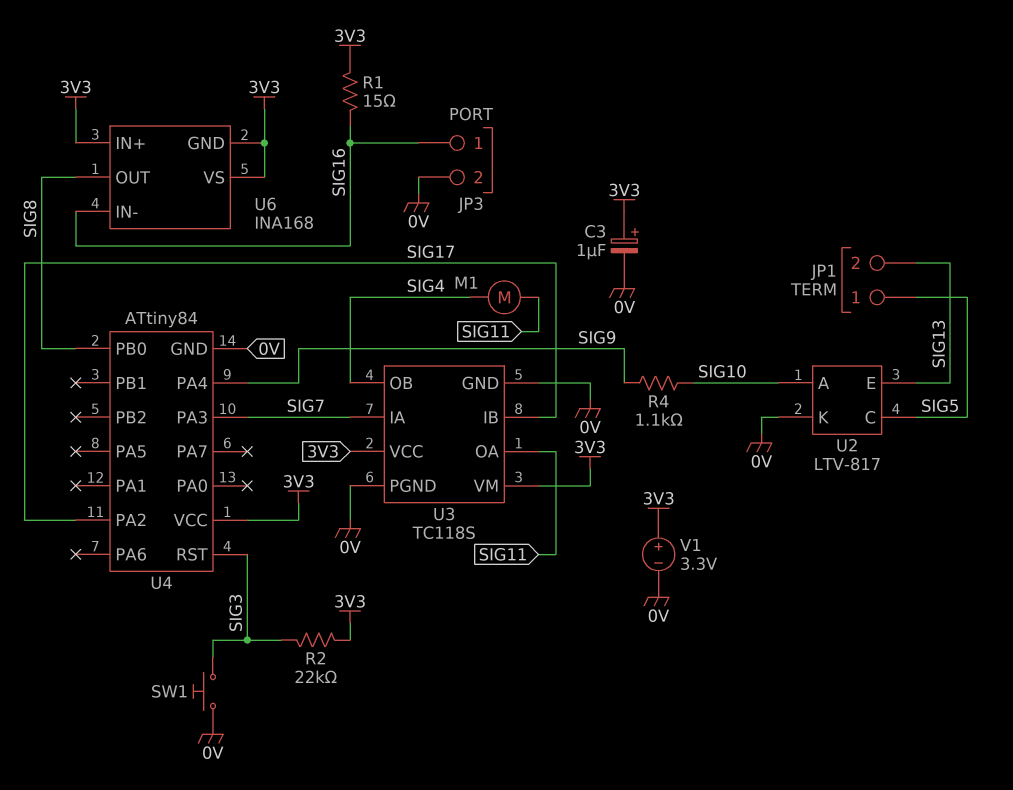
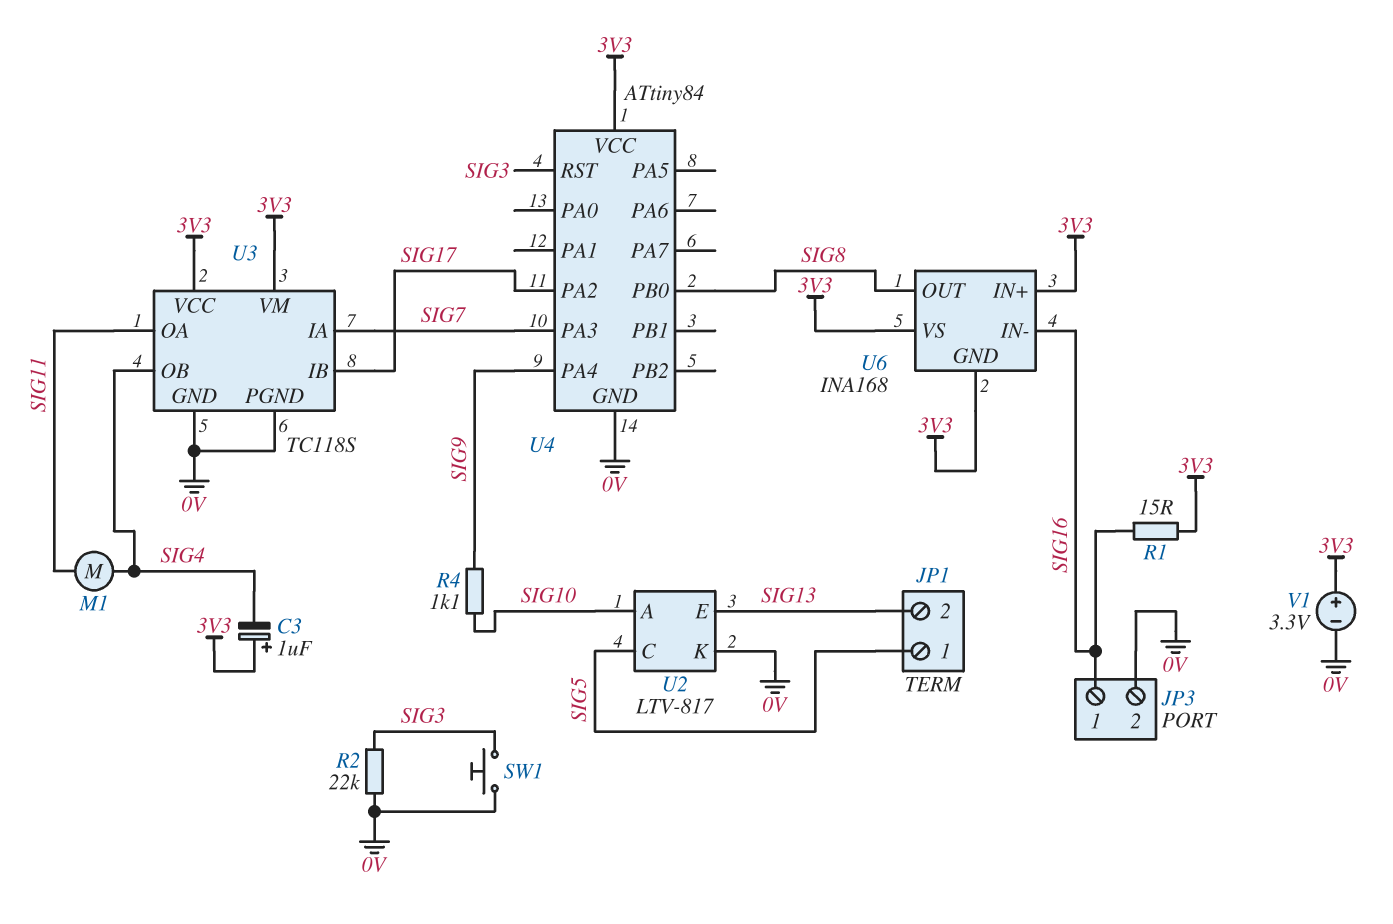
C3: 1uF (plus 3V3, minus 0V) -> 1uF (plus 3V3, minus SIG4)
R2: 22k (3V3, SIG3) -> 22k (0V, SIG3)

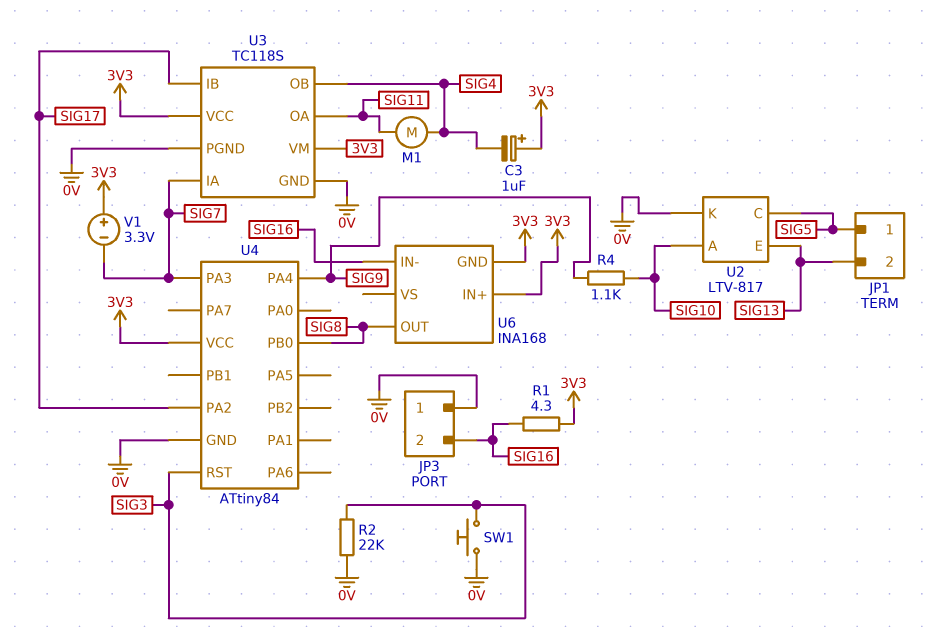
JP3 pin 1: SIG16 -> 0V
JP3 pin 2: 0V -> SIG16
R1: 15 (3V3, SIG16) -> 4.3 (3V3, SIG16)
U6 pin VS: 3V3 -> none
V1: 3.3V (plus 3V3, minus 0V) -> 3.3V (plus 3V3, minus SIG7)

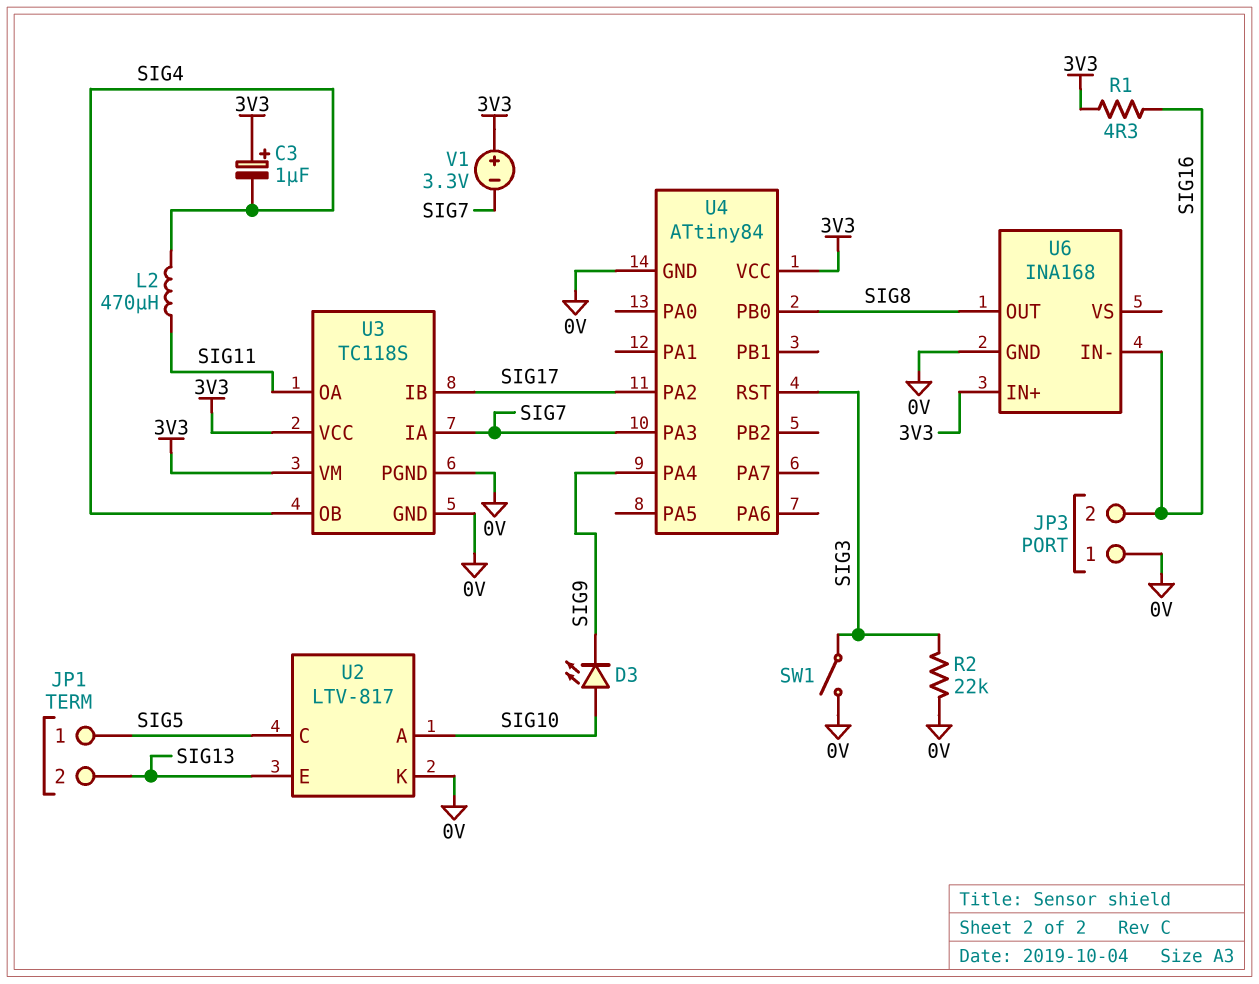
D3: none -> LED (A SIG10, K SIG9)
L2: none -> 470uH (SIG4, SIG11)
M1: motor (SIG4, SIG11) -> none
R4: 1.1k (SIG9, SIG10) -> none
SW1: button (0V, SIG3) -> switch (0V, SIG3)
U6 pin GND: 3V3 -> 0V

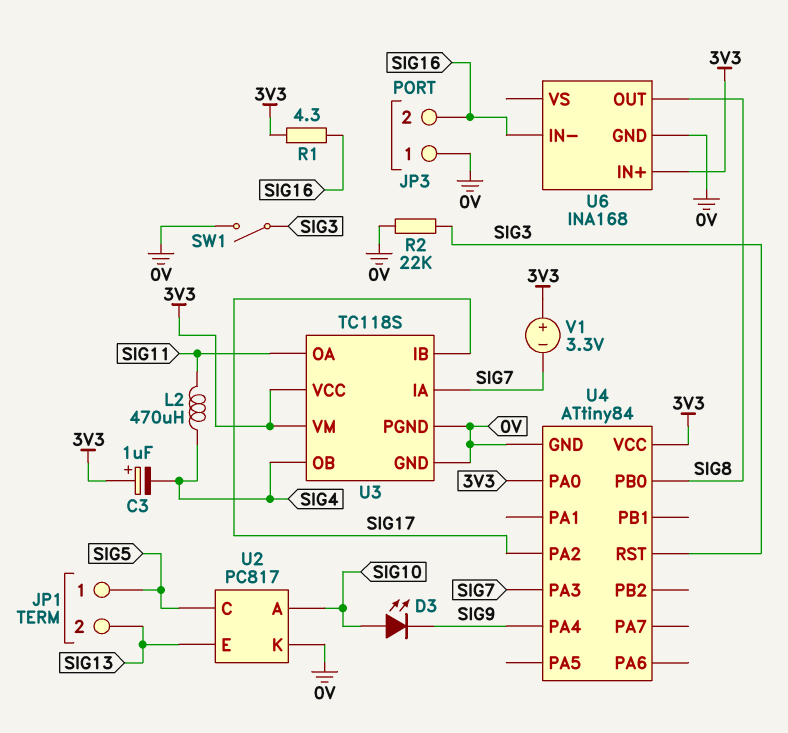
U2: LTV-817 -> PC817
U4 pin PA0: none -> 3V3

